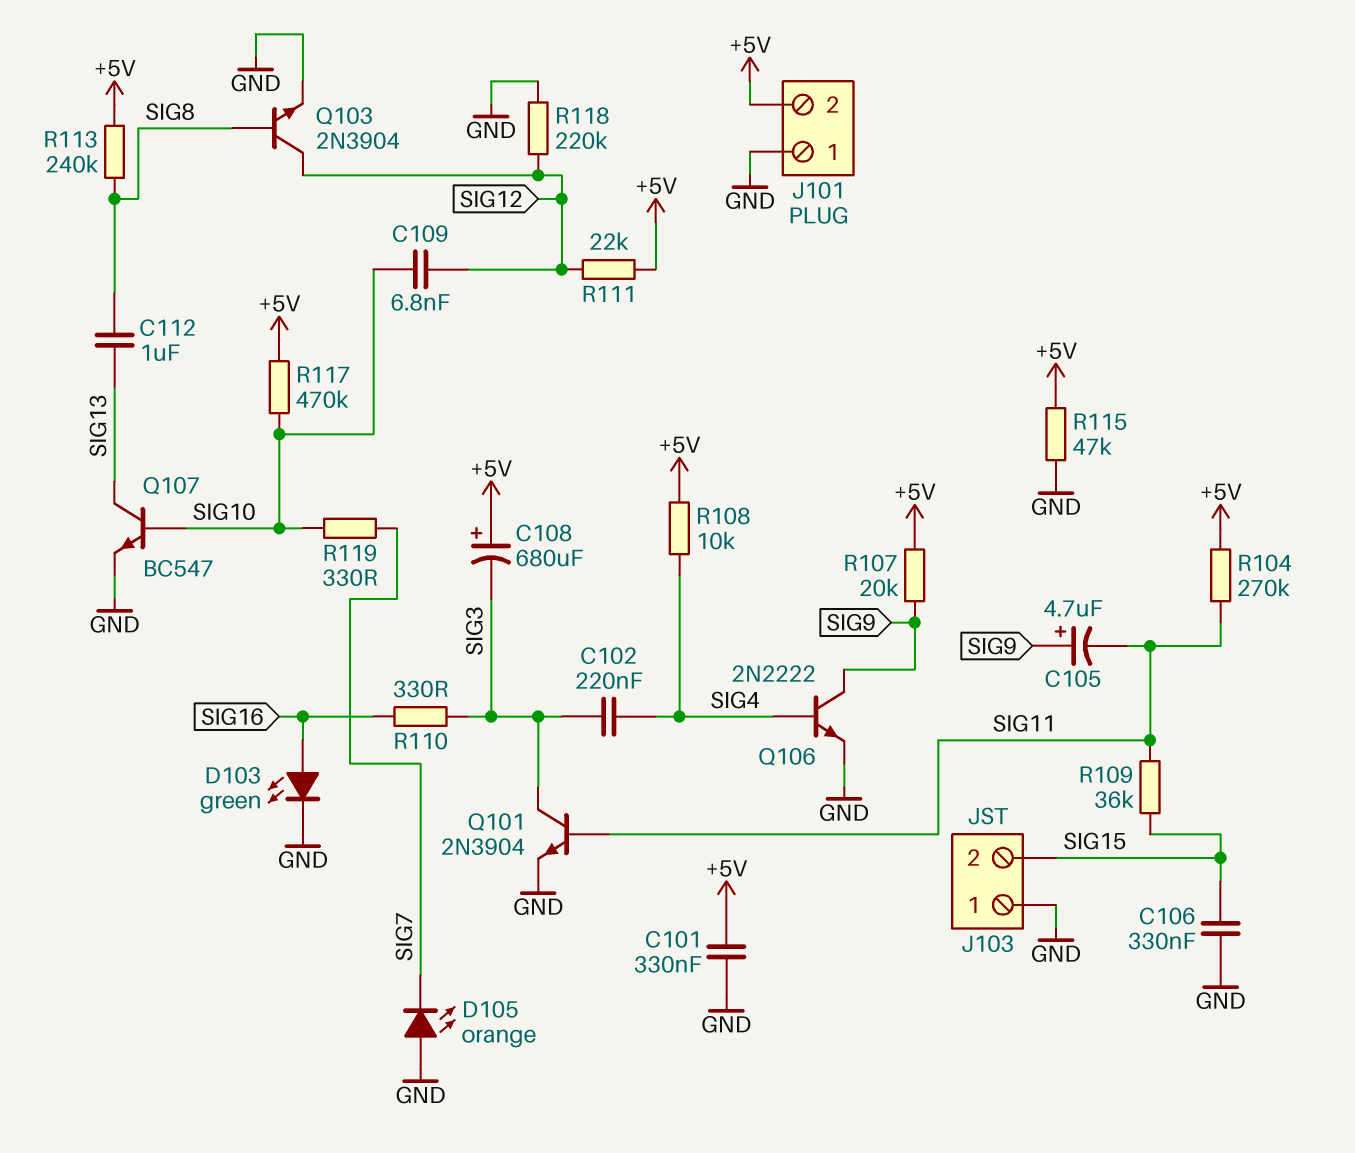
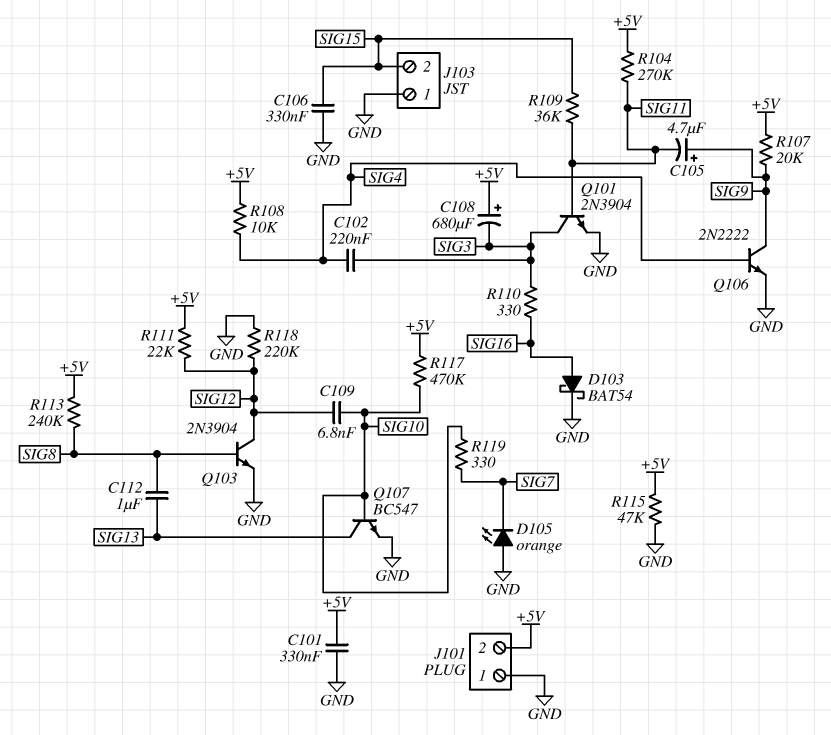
D103: LED green (A SIG16, K GND) -> schottky BAT54 (A SIG16, K GND)

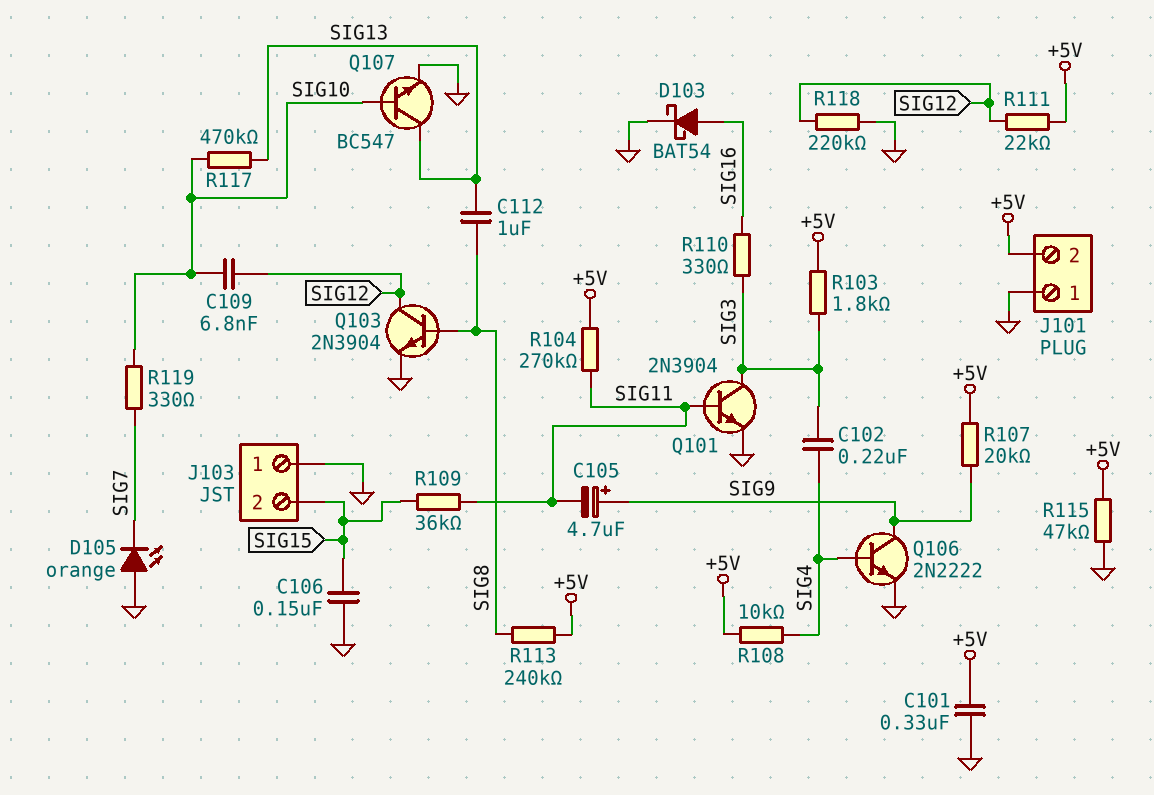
C106: 330nF (GND, SIG15) -> 150nF (GND, SIG15)
C108: 680uF (plus +5V, minus SIG3) -> none
R103: none -> 1.8k (+5V, SIG3)
R117: 470k (+5V, SIG10) -> 470k (SIG10, SIG13)

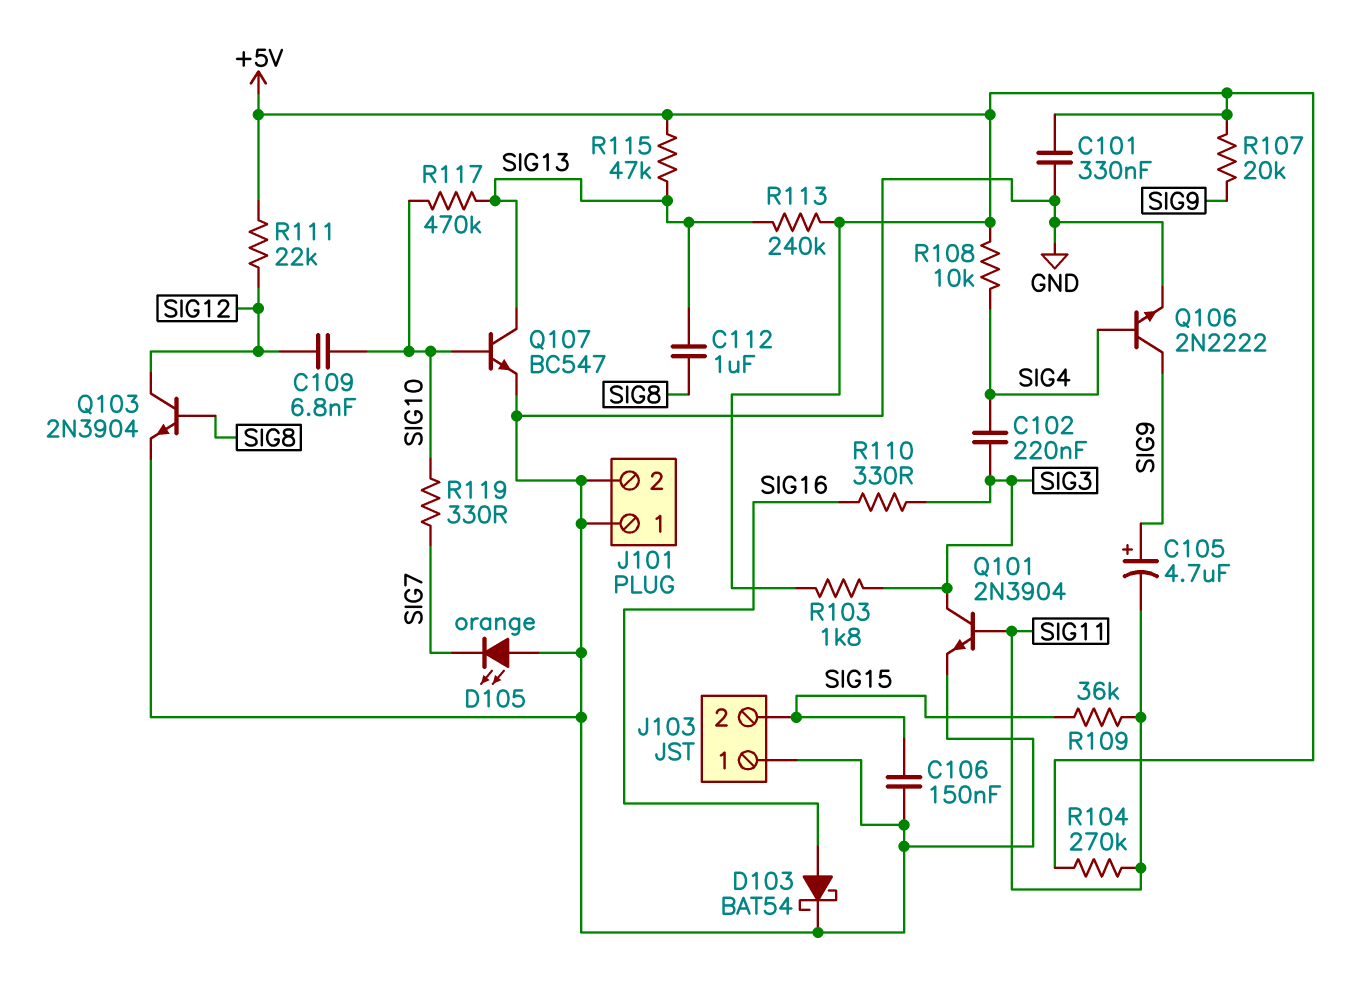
J101 pin 2: +5V -> GND
R113: 240k (+5V, SIG8) -> 240k (+5V, SIG13)
R115: 47k (+5V, GND) -> 47k (+5V, SIG13)
R118: 220k (GND, SIG12) -> none

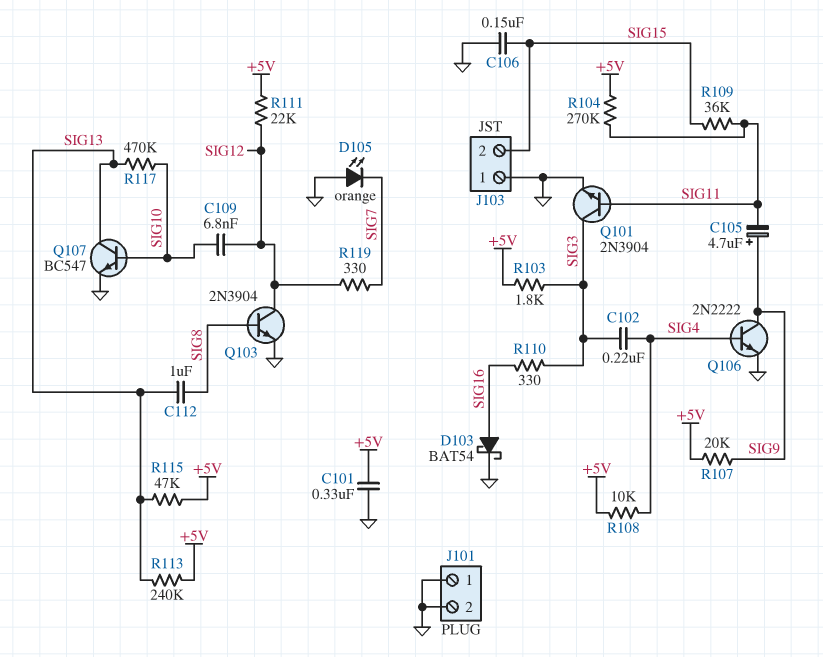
R119: 330 (SIG7, SIG10) -> 330 (SIG7, SIG12)

